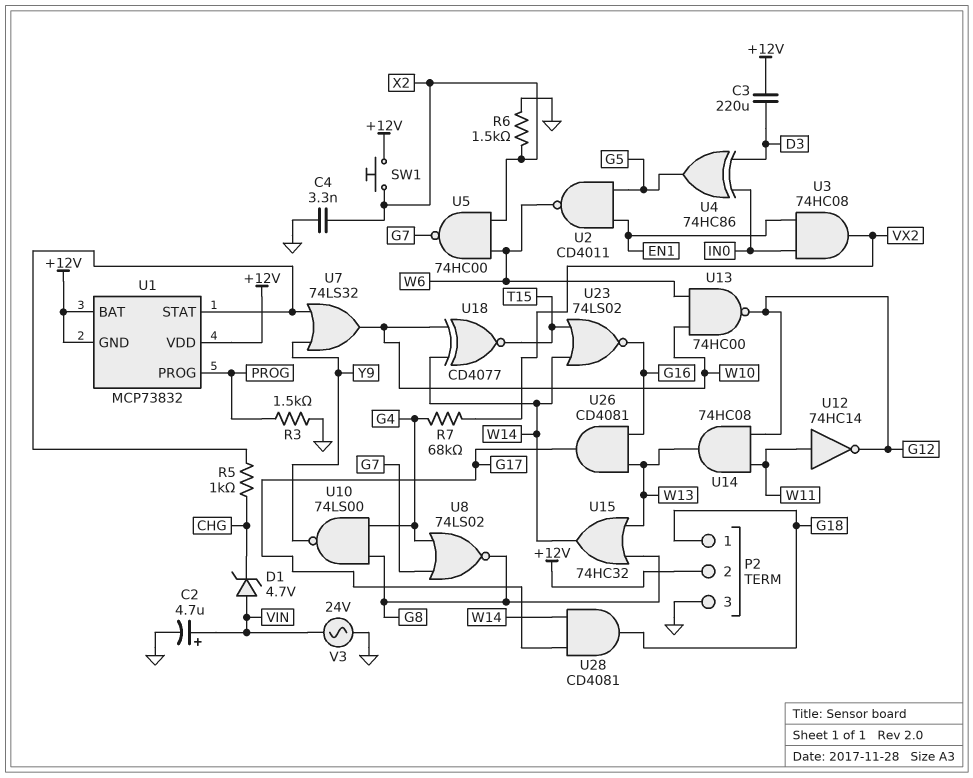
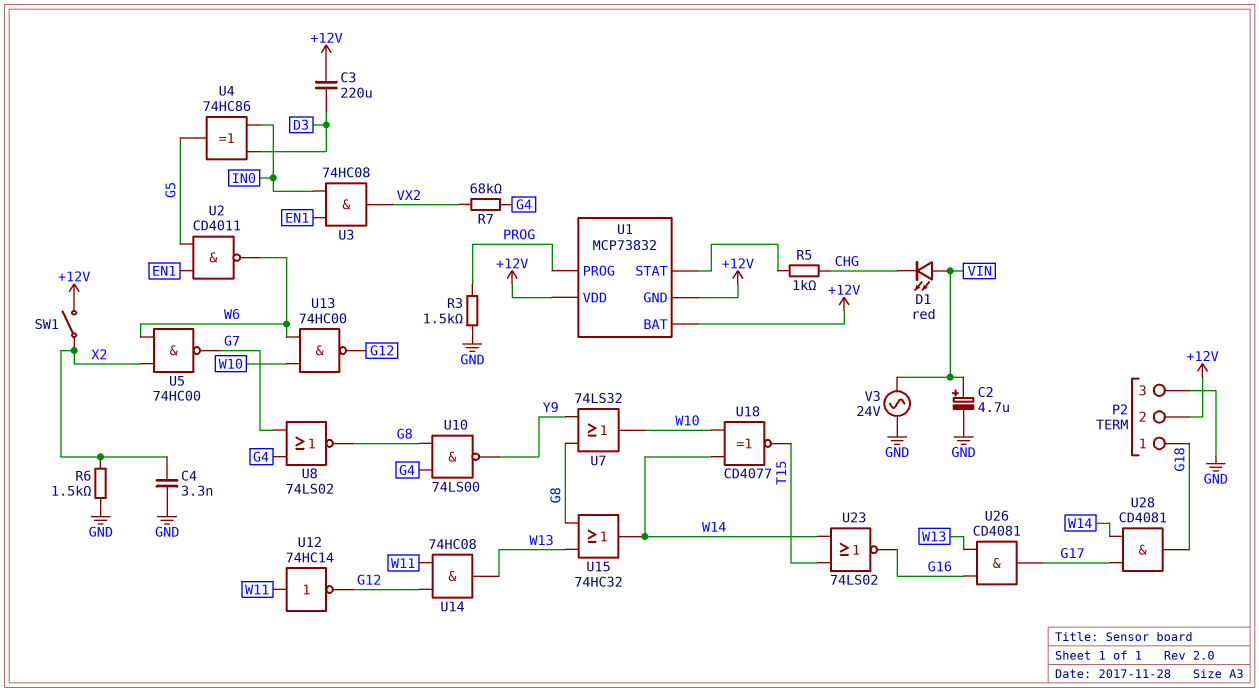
D1: zener 4.7V (A VIN, K CHG) -> LED red (A VIN, K CHG)
SW1: button (+12V, X2) -> switch (+12V, X2)
U7: OR 74LS32 (in U1/STAT, in Y9, out W10) -> OR 74LS32 (in G8, in Y9, out W10)

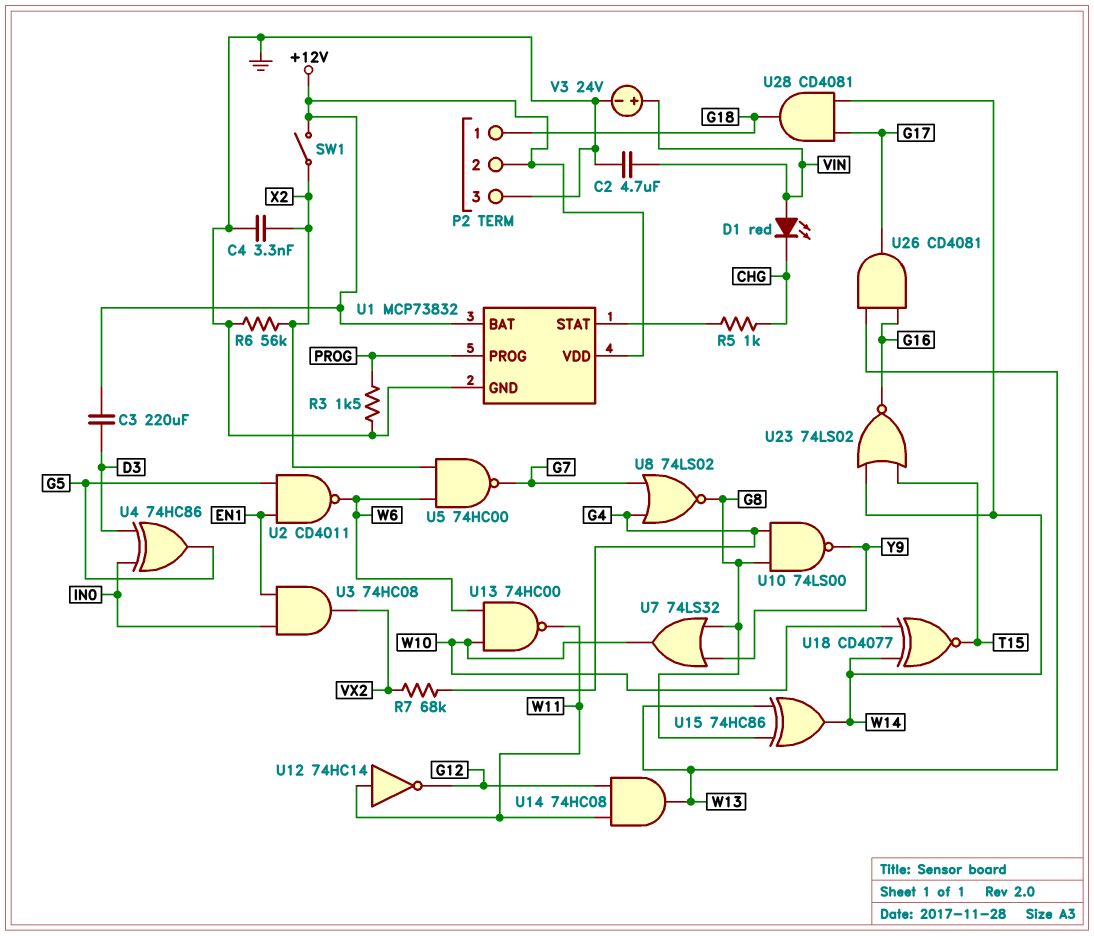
C2: 4.7uF (plus VIN, minus GND) -> 4.7uF (GND, VIN)
R6: 1.5k (GND, X2) -> 56k (GND, X2)
U1 pin GND: +12V -> GND
U13: NAND 74HC00 (in W6, in W10, out G12) -> NAND 74HC00 (in W6, in W10, out W11)
U15: OR 74HC32 (in G8, in W13, out W14) -> XOR 74HC86 (in G8, in W13, out W14)
V3: AC 24V (GND, VIN) -> 24V (plus VIN, minus GND)

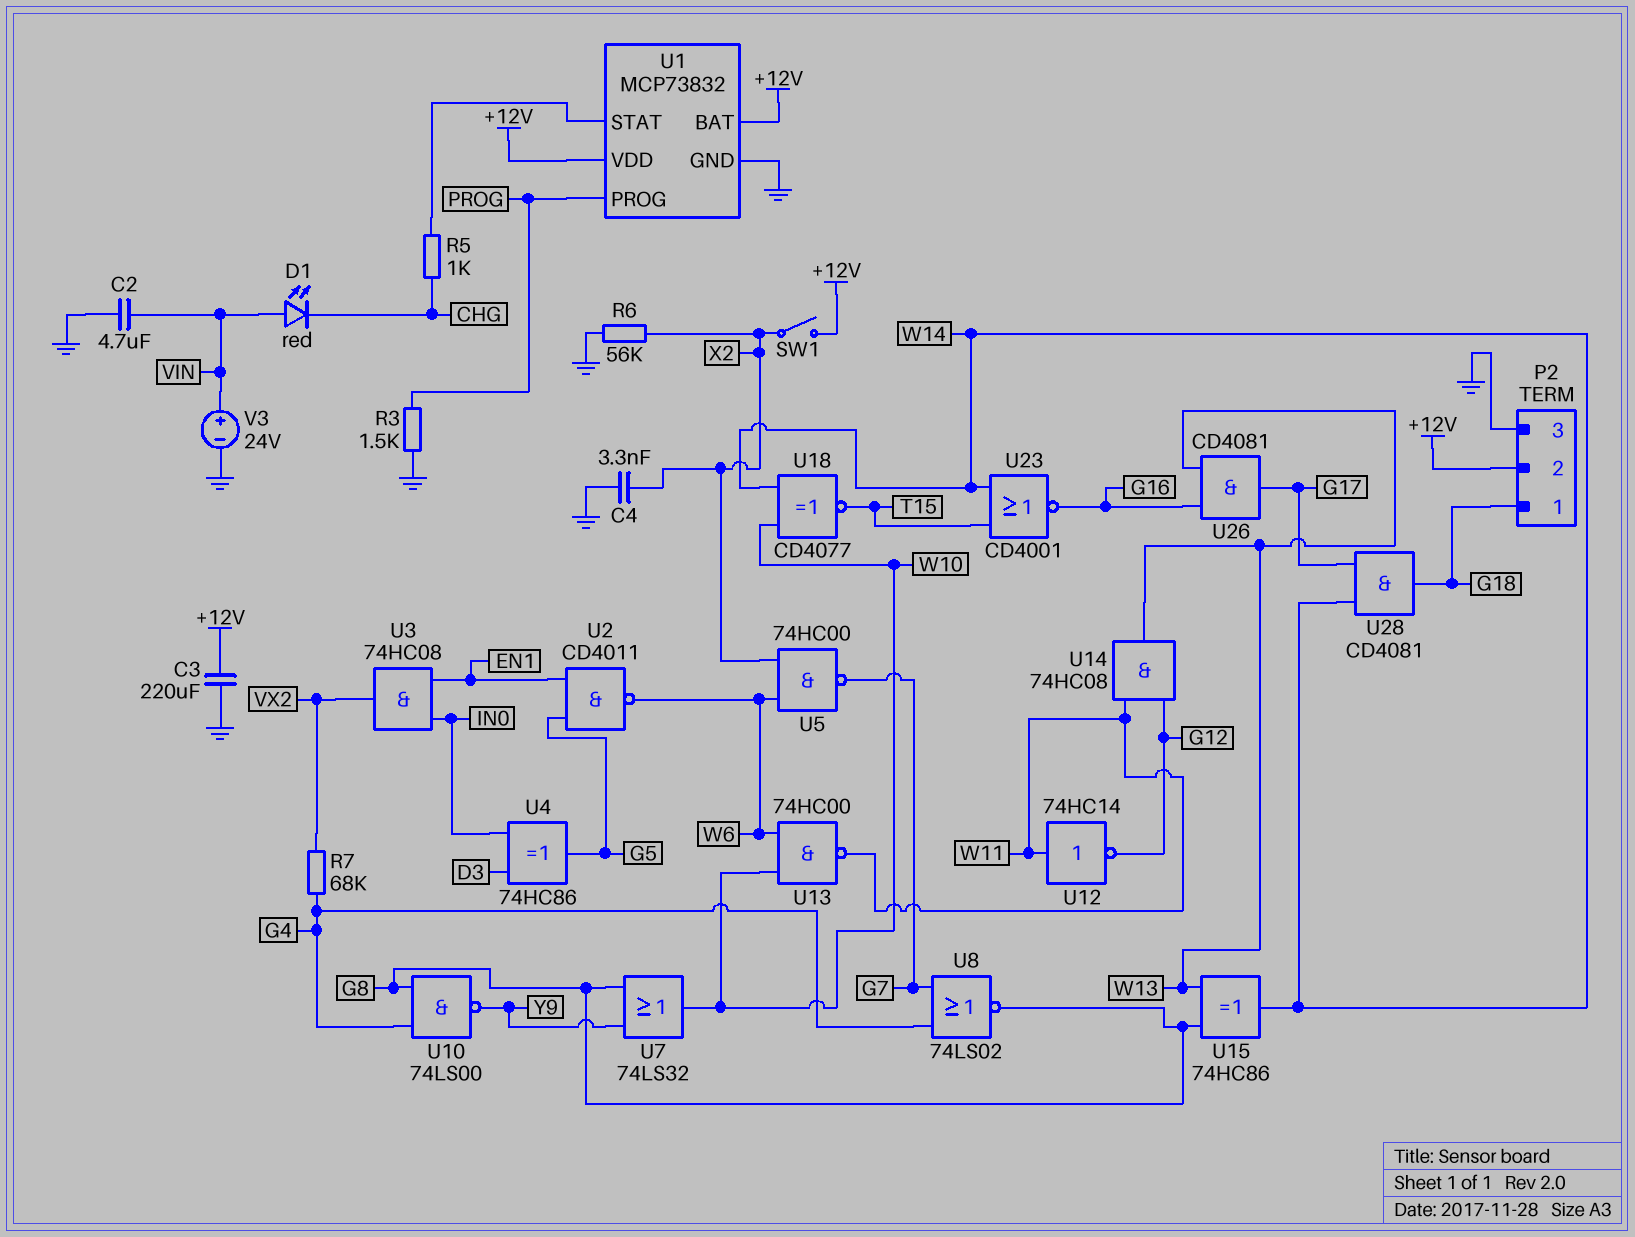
C3: 220uF (+12V, D3) -> 220uF (+12V, GND)
U23: NOR 74LS02 (in T15, in W14, out G16) -> NOR CD4001 (in T15, in W14, out G16)

